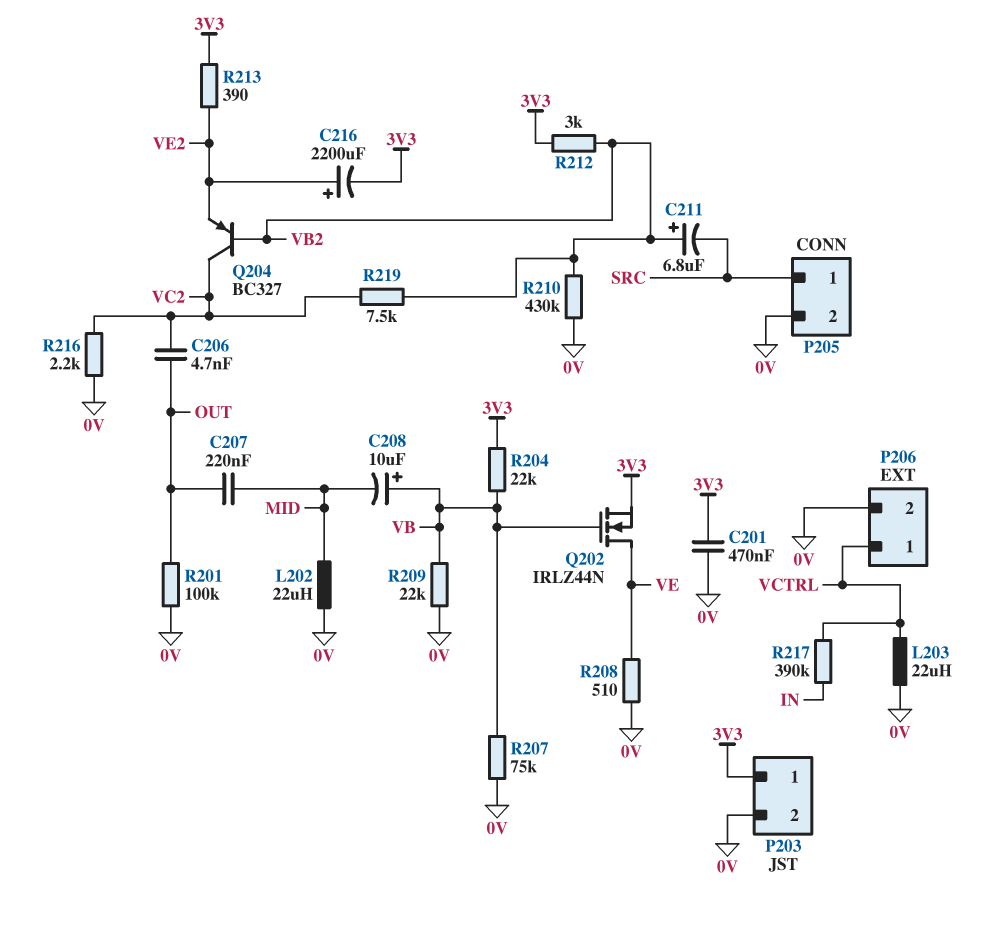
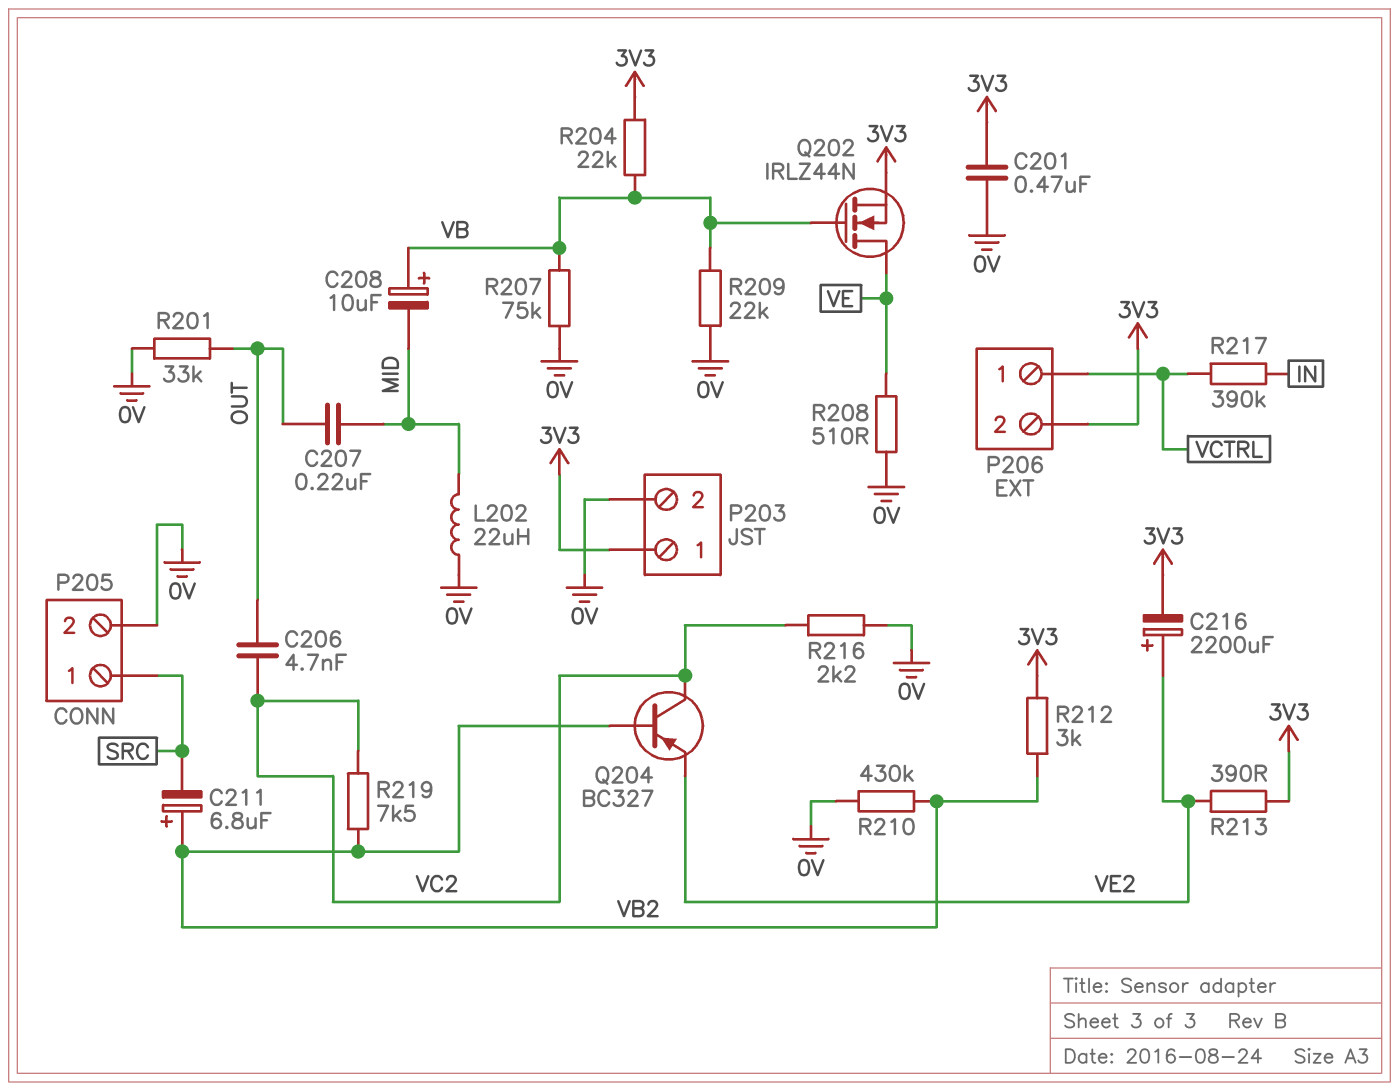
L203: 22uH (0V, VCTRL) -> none
P206 pin 2: 0V -> 3V3
R201: 100k (0V, OUT) -> 33k (0V, OUT)

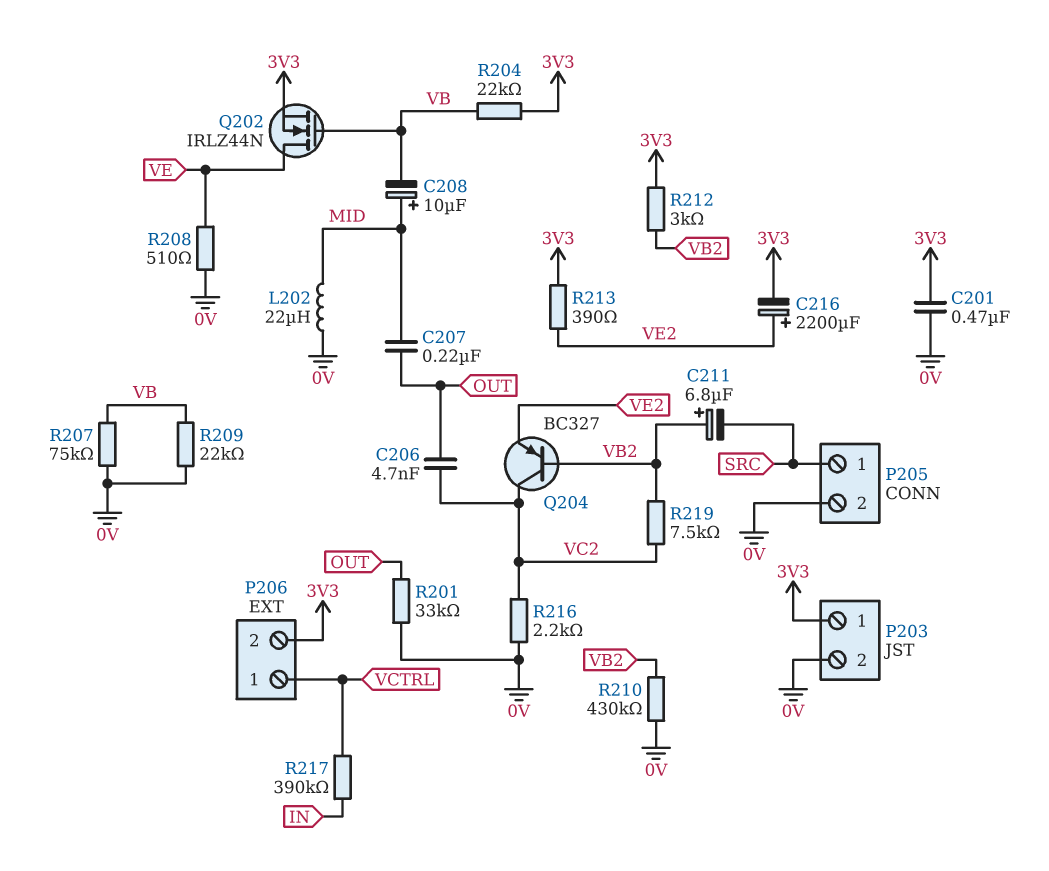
C208: 10uF (plus VB, minus MID) -> 10uF (plus MID, minus VB)

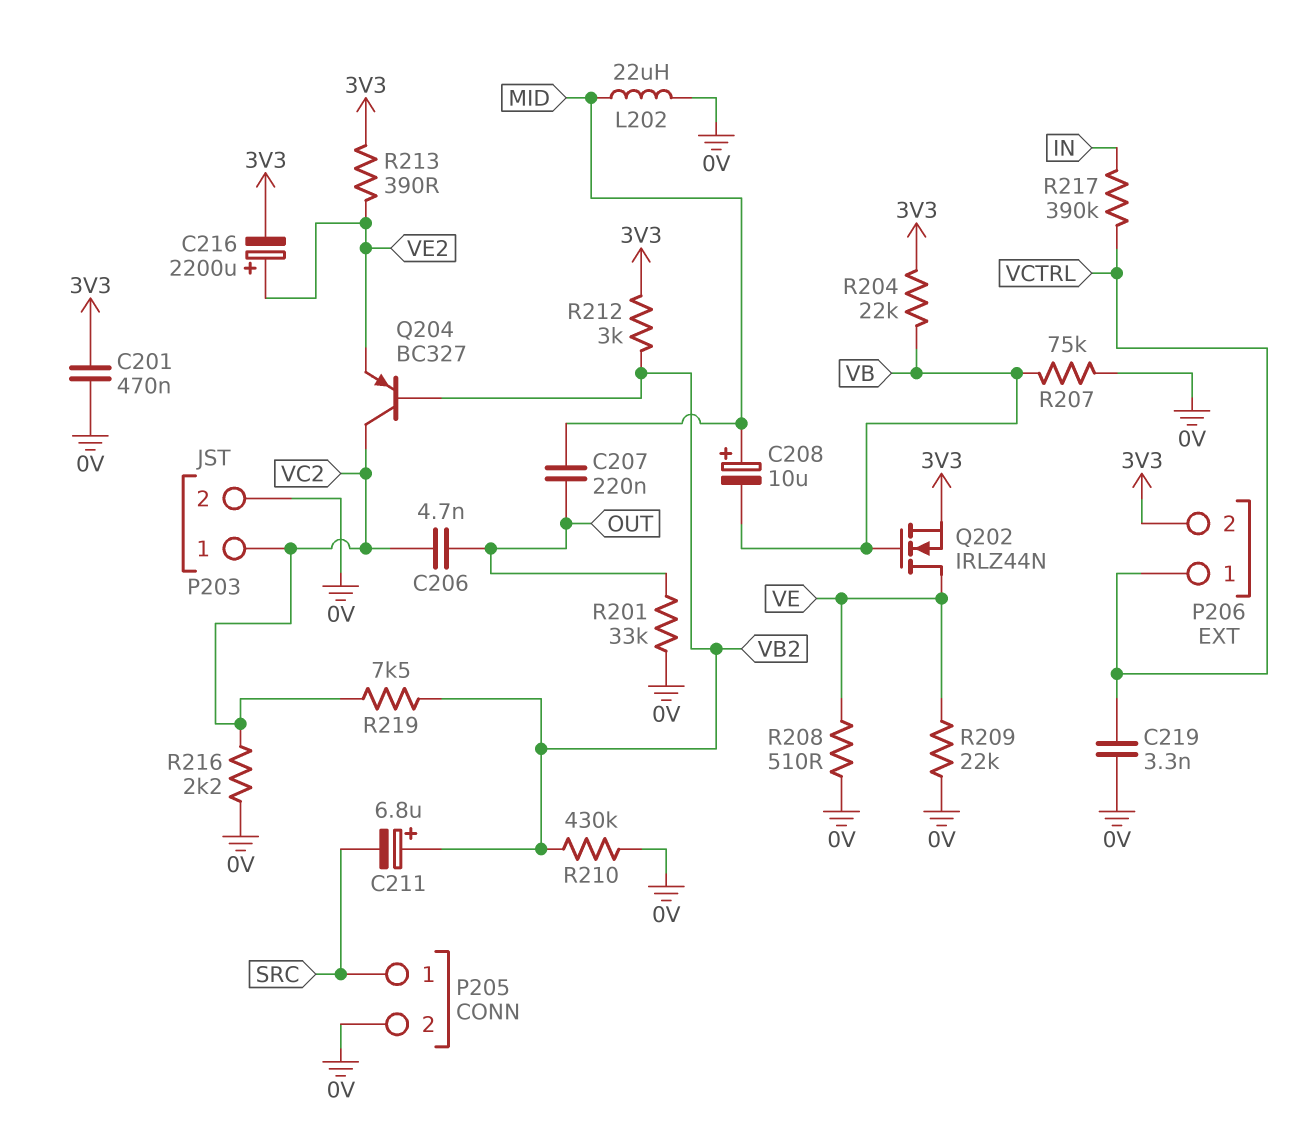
C219: none -> 3.3nF (0V, VCTRL)
P203 pin 1: 3V3 -> VC2
R209: 22k (0V, VB) -> 22k (0V, VE)

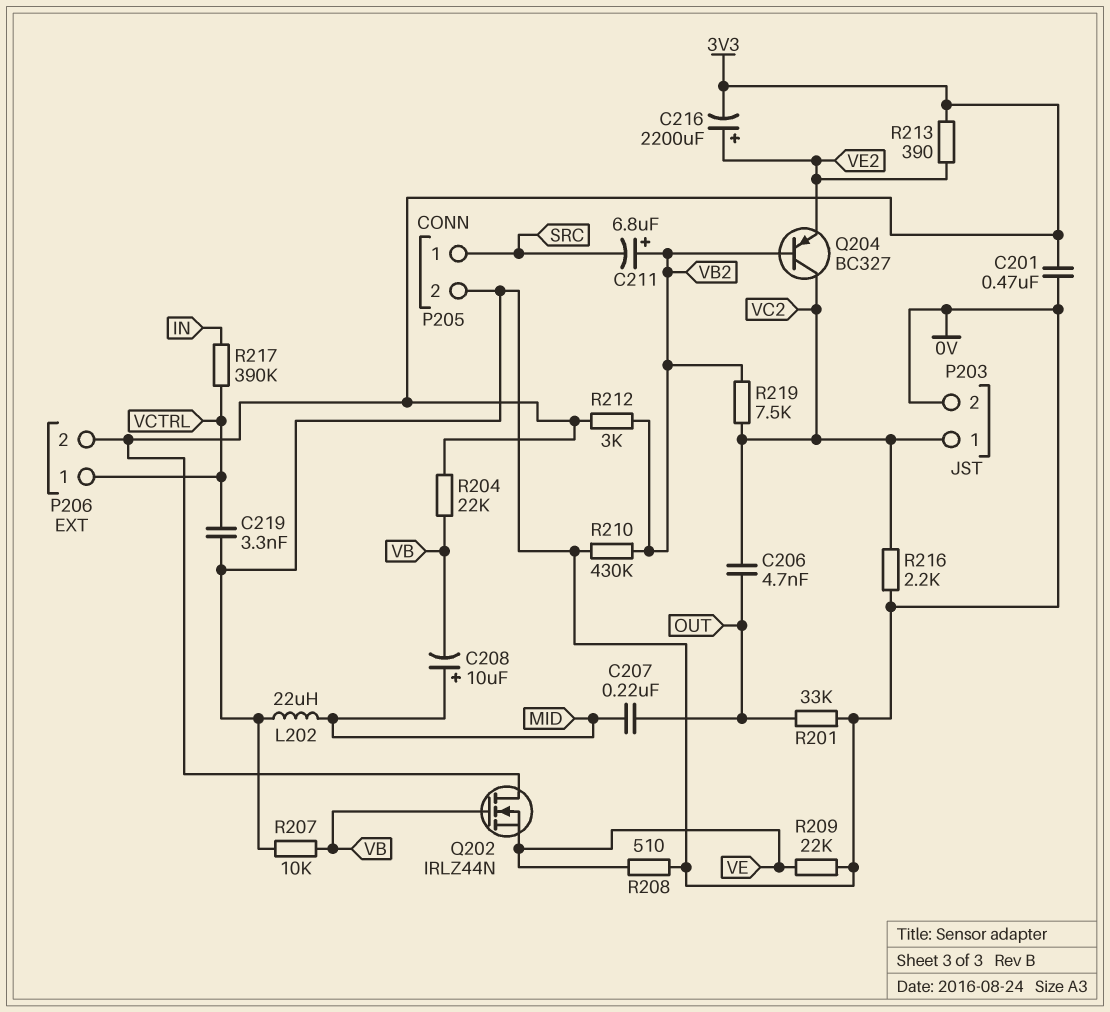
Q202: NMOS IRLZ44N (G VB, D VE, S 3V3) -> NMOS IRLZ44N (G VB, D 3V3, S VE)
R207: 75k (0V, VB) -> 10k (0V, VB)

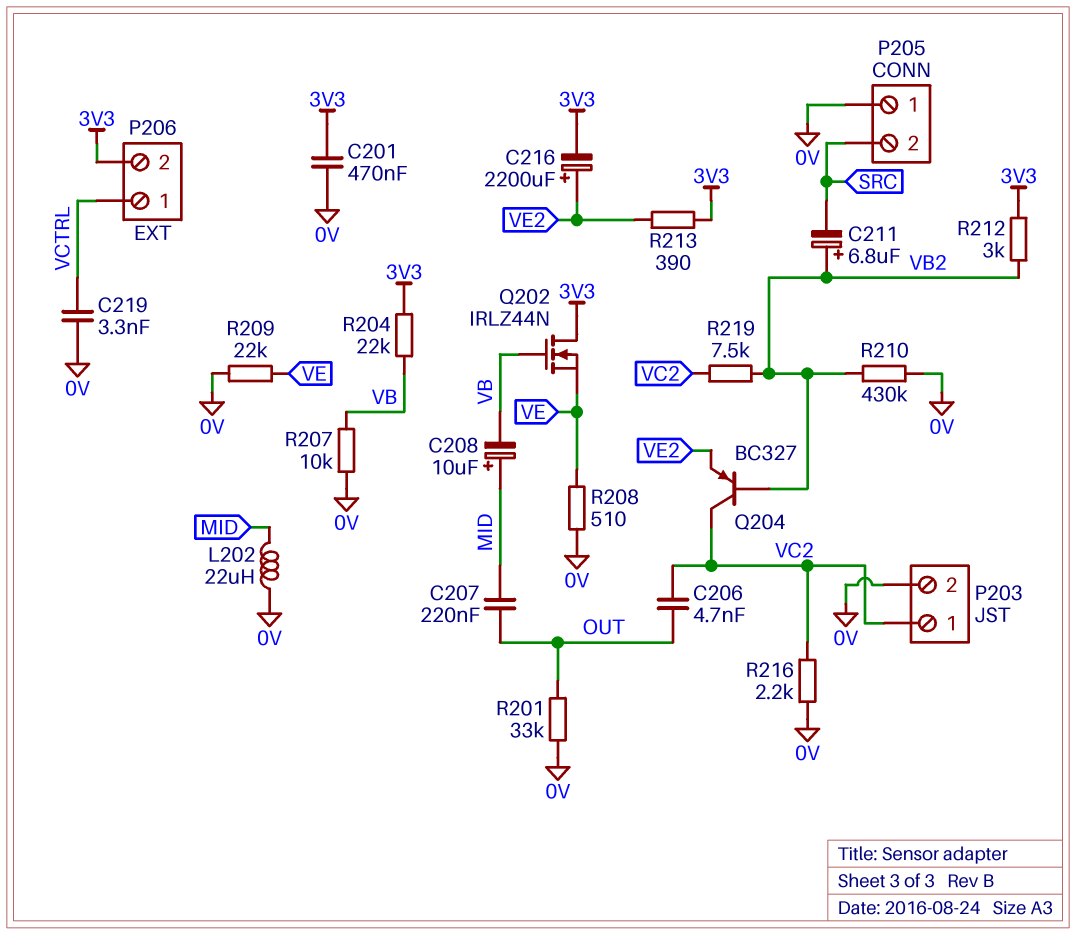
P205 pin 1: SRC -> 0V
P205 pin 2: 0V -> SRC
R217: 390k (IN, VCTRL) -> none

